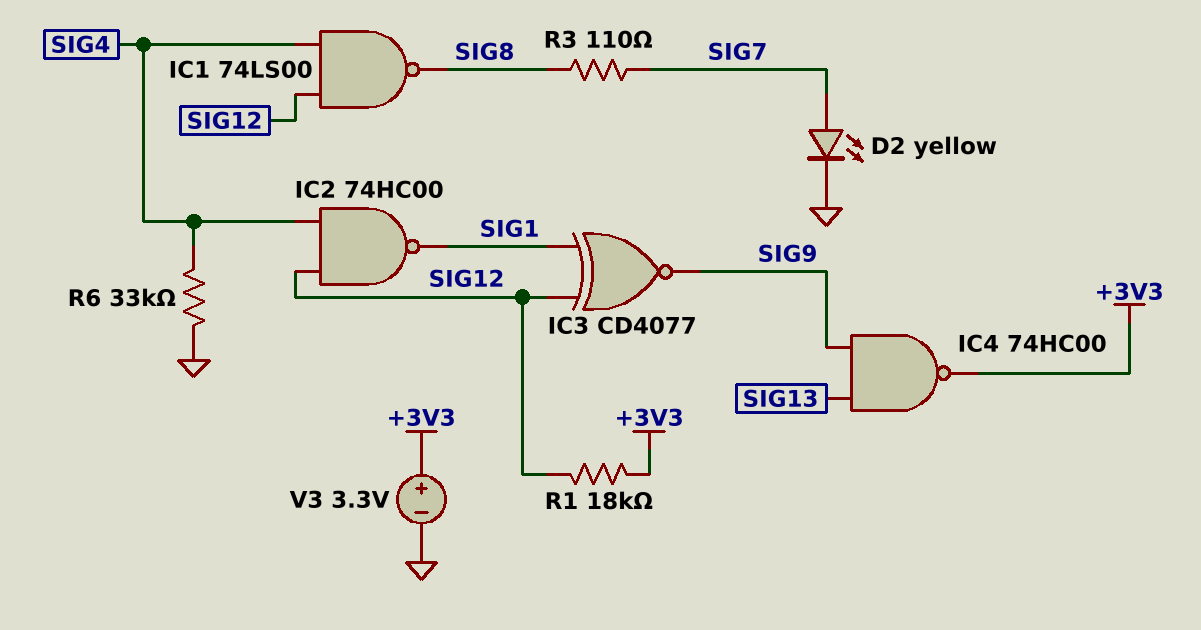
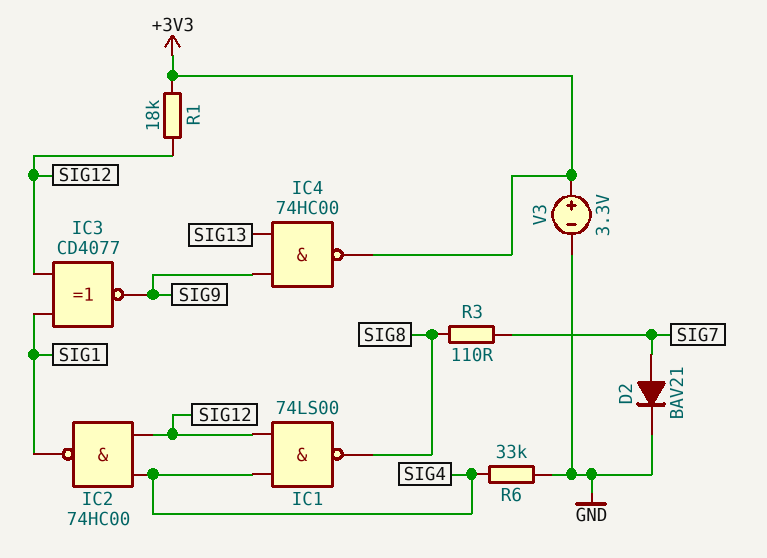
D2: LED yellow (A SIG7, K GND) -> diode BAV21 (A SIG7, K GND)

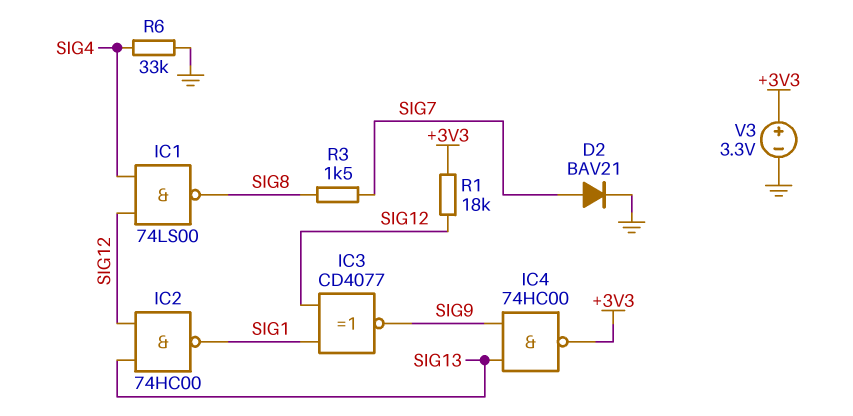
IC2: NAND 74HC00 (in SIG4, in SIG12, out SIG1) -> NAND 74HC00 (in SIG12, in SIG13, out SIG1)
R3: 110 (SIG7, SIG8) -> 1.5k (SIG7, SIG8)

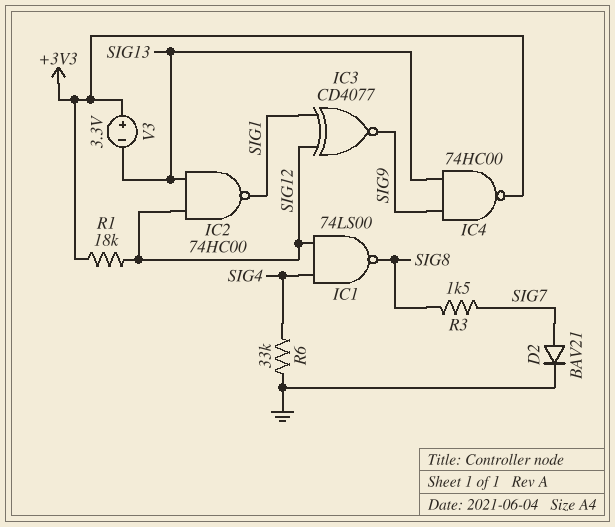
V3: 3.3V (plus +3V3, minus GND) -> 3.3V (plus +3V3, minus SIG13)

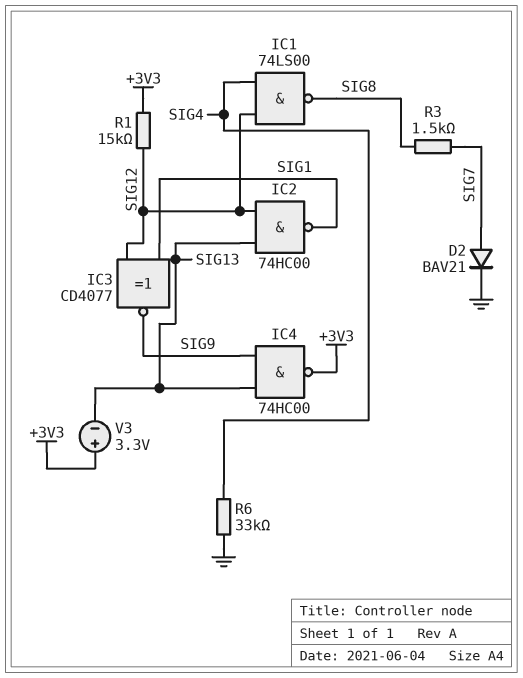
R1: 18k (+3V3, SIG12) -> 15k (+3V3, SIG12)

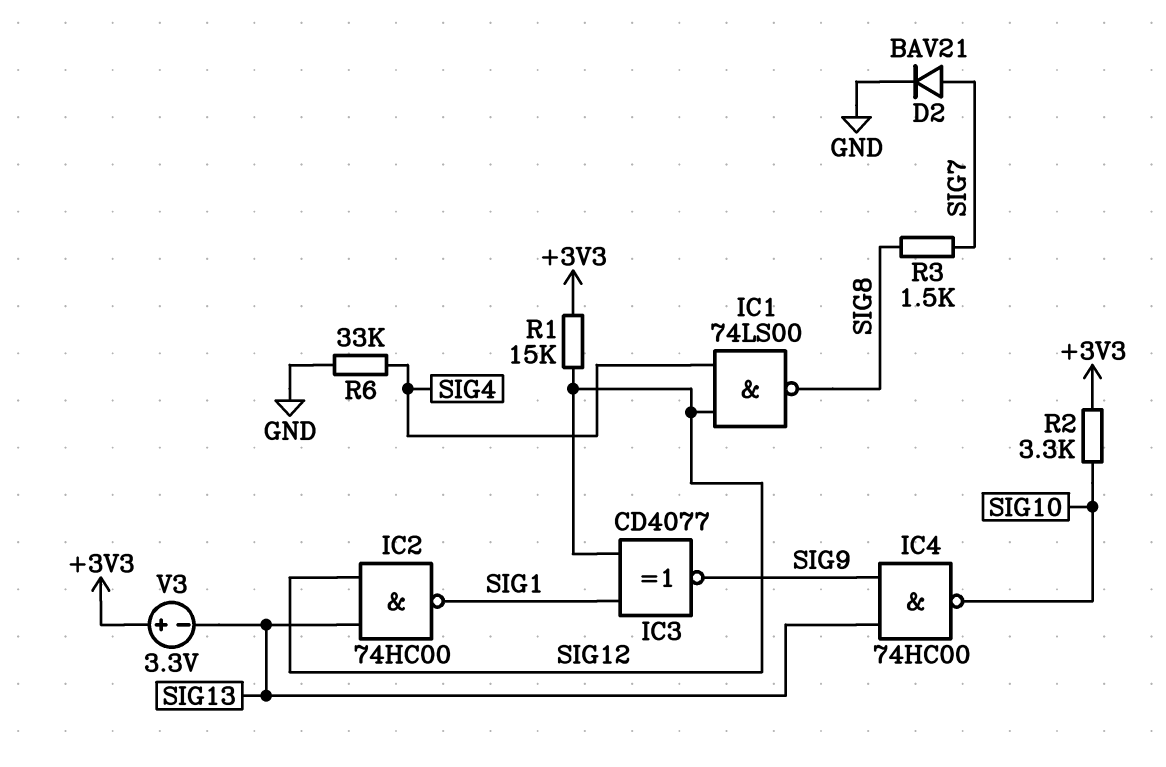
IC4: NAND 74HC00 (in SIG9, in SIG13, out +3V3) -> NAND 74HC00 (in SIG9, in SIG13, out SIG10)
R2: none -> 3.3k (+3V3, SIG10)

